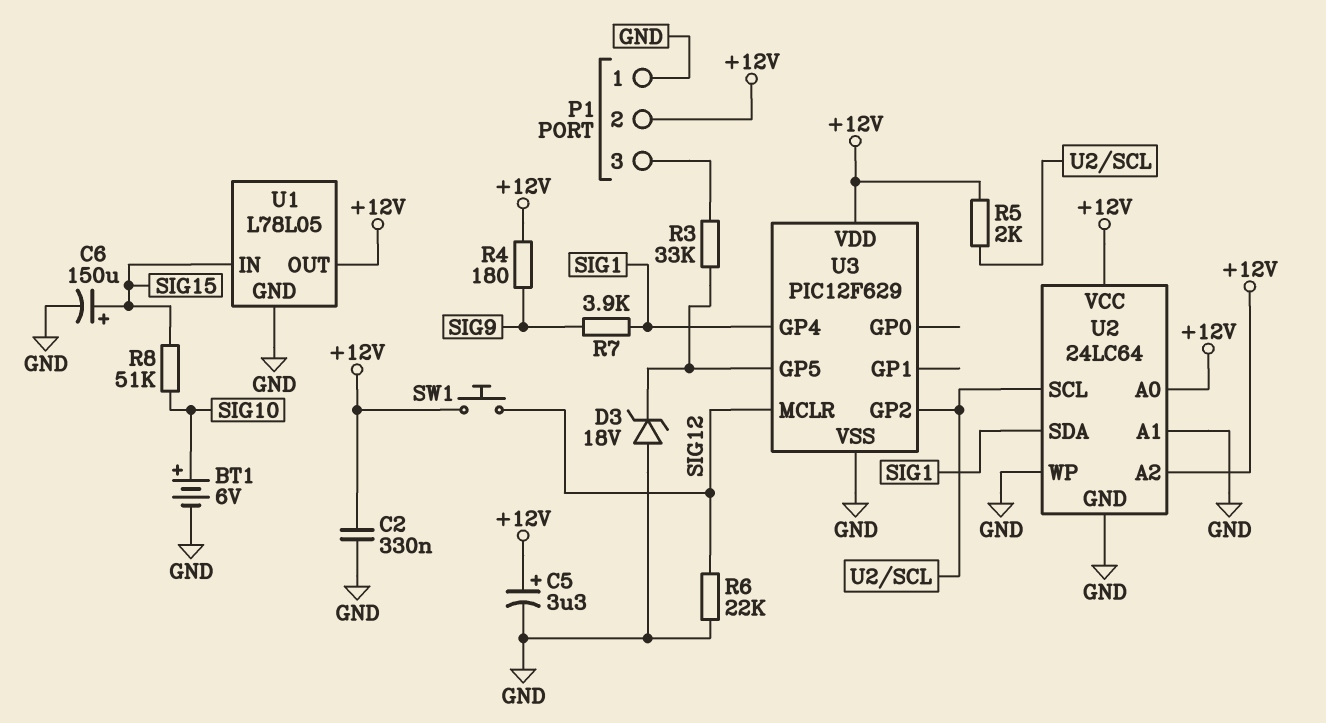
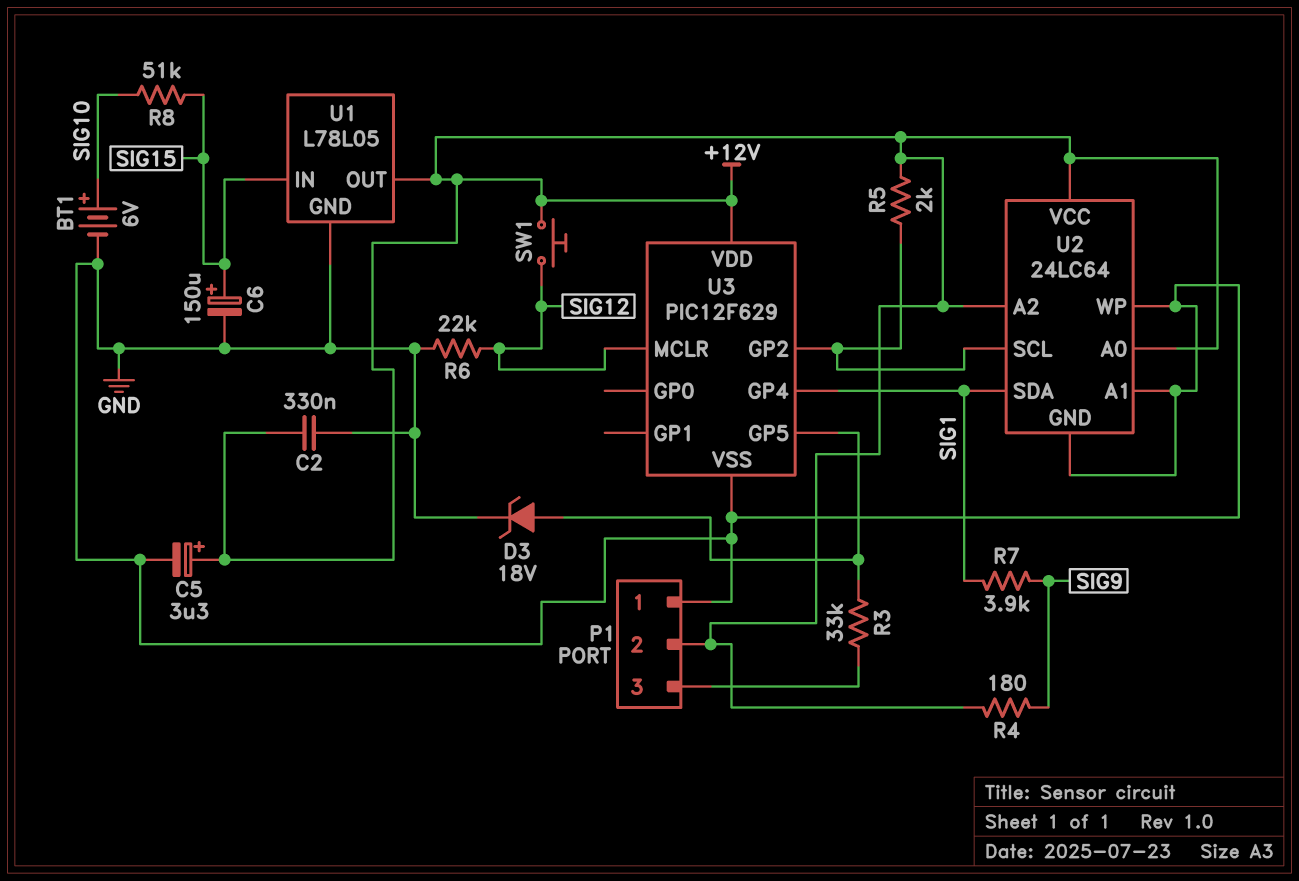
D3: zener 18V (A GND, K U3/GP5) -> zener 18V (A U3/GP5, K GND)

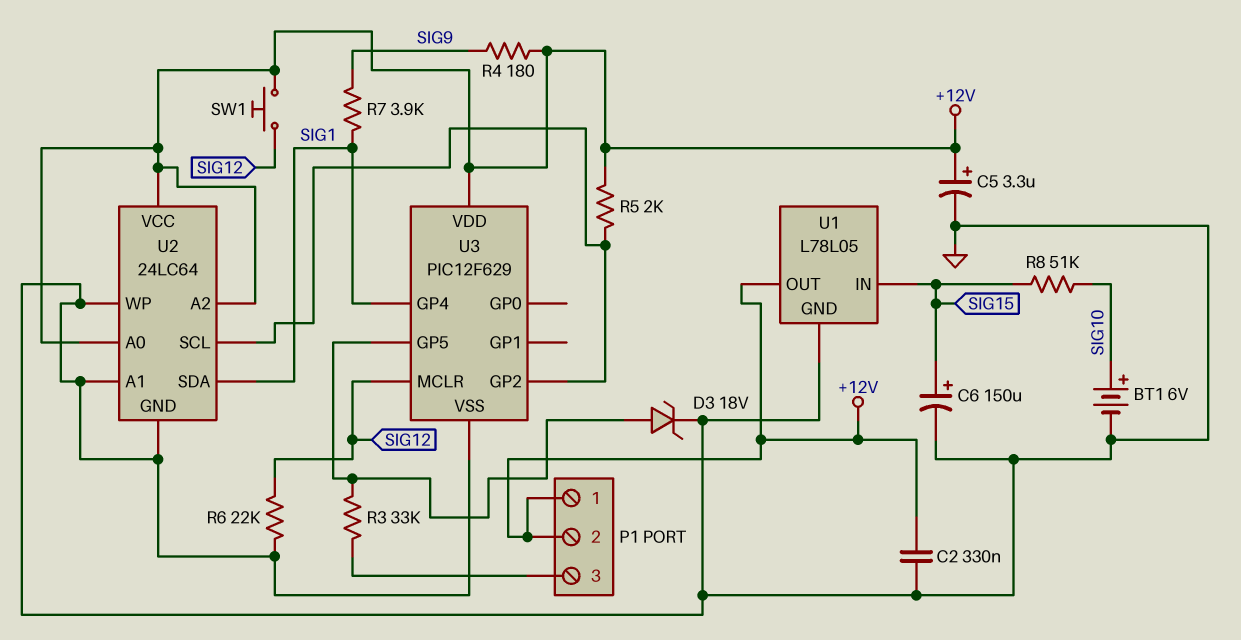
P1 pin 1: GND -> +12V

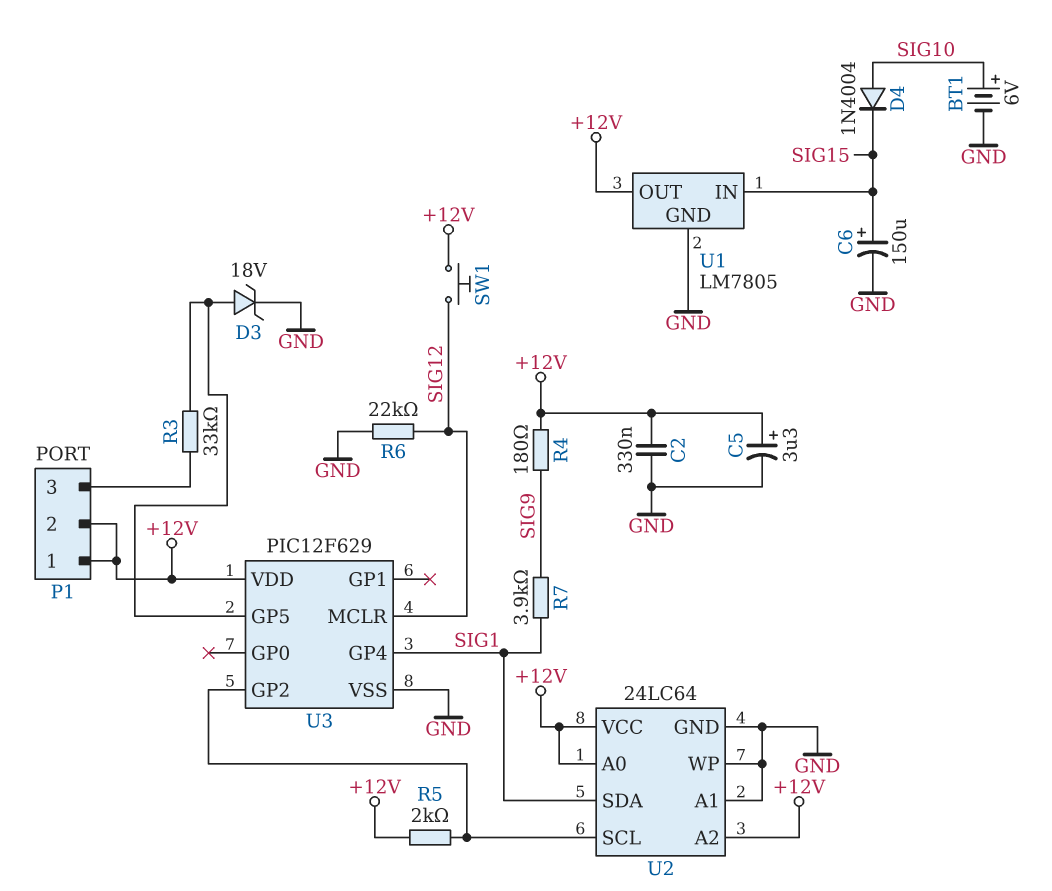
D4: none -> diode 1N4004 (A SIG10, K SIG15)
R8: 51k (SIG10, SIG15) -> none
U1: L78L05 -> LM7805

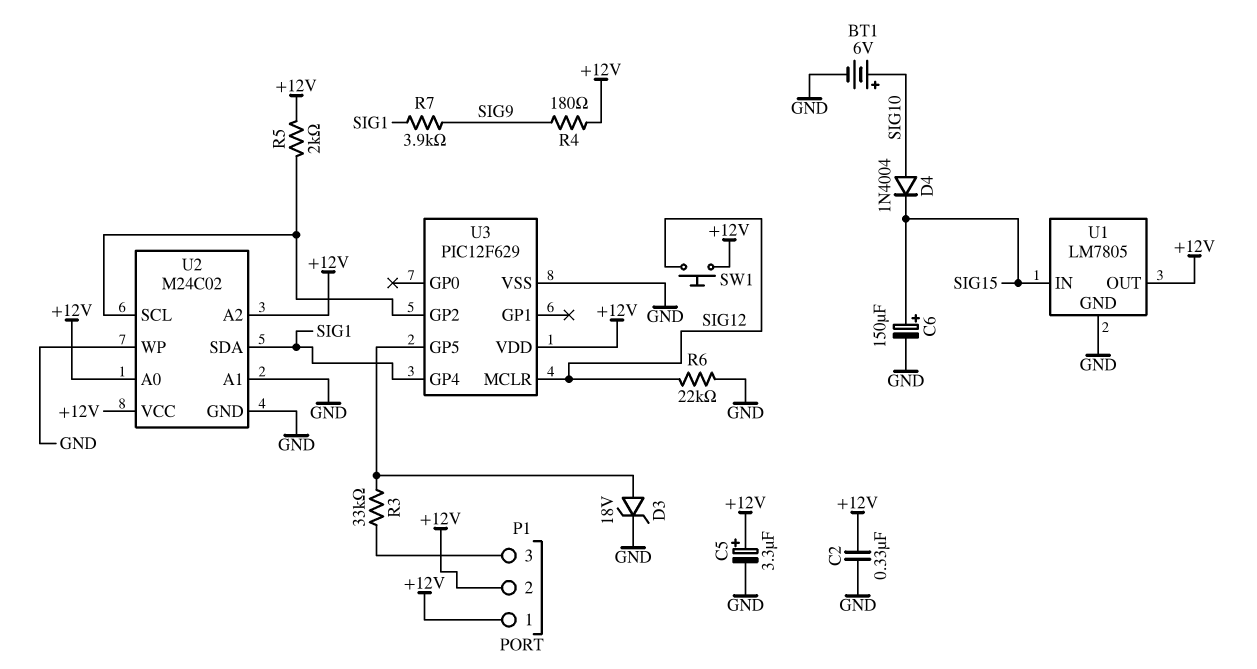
U2: 24LC64 -> M24C02

